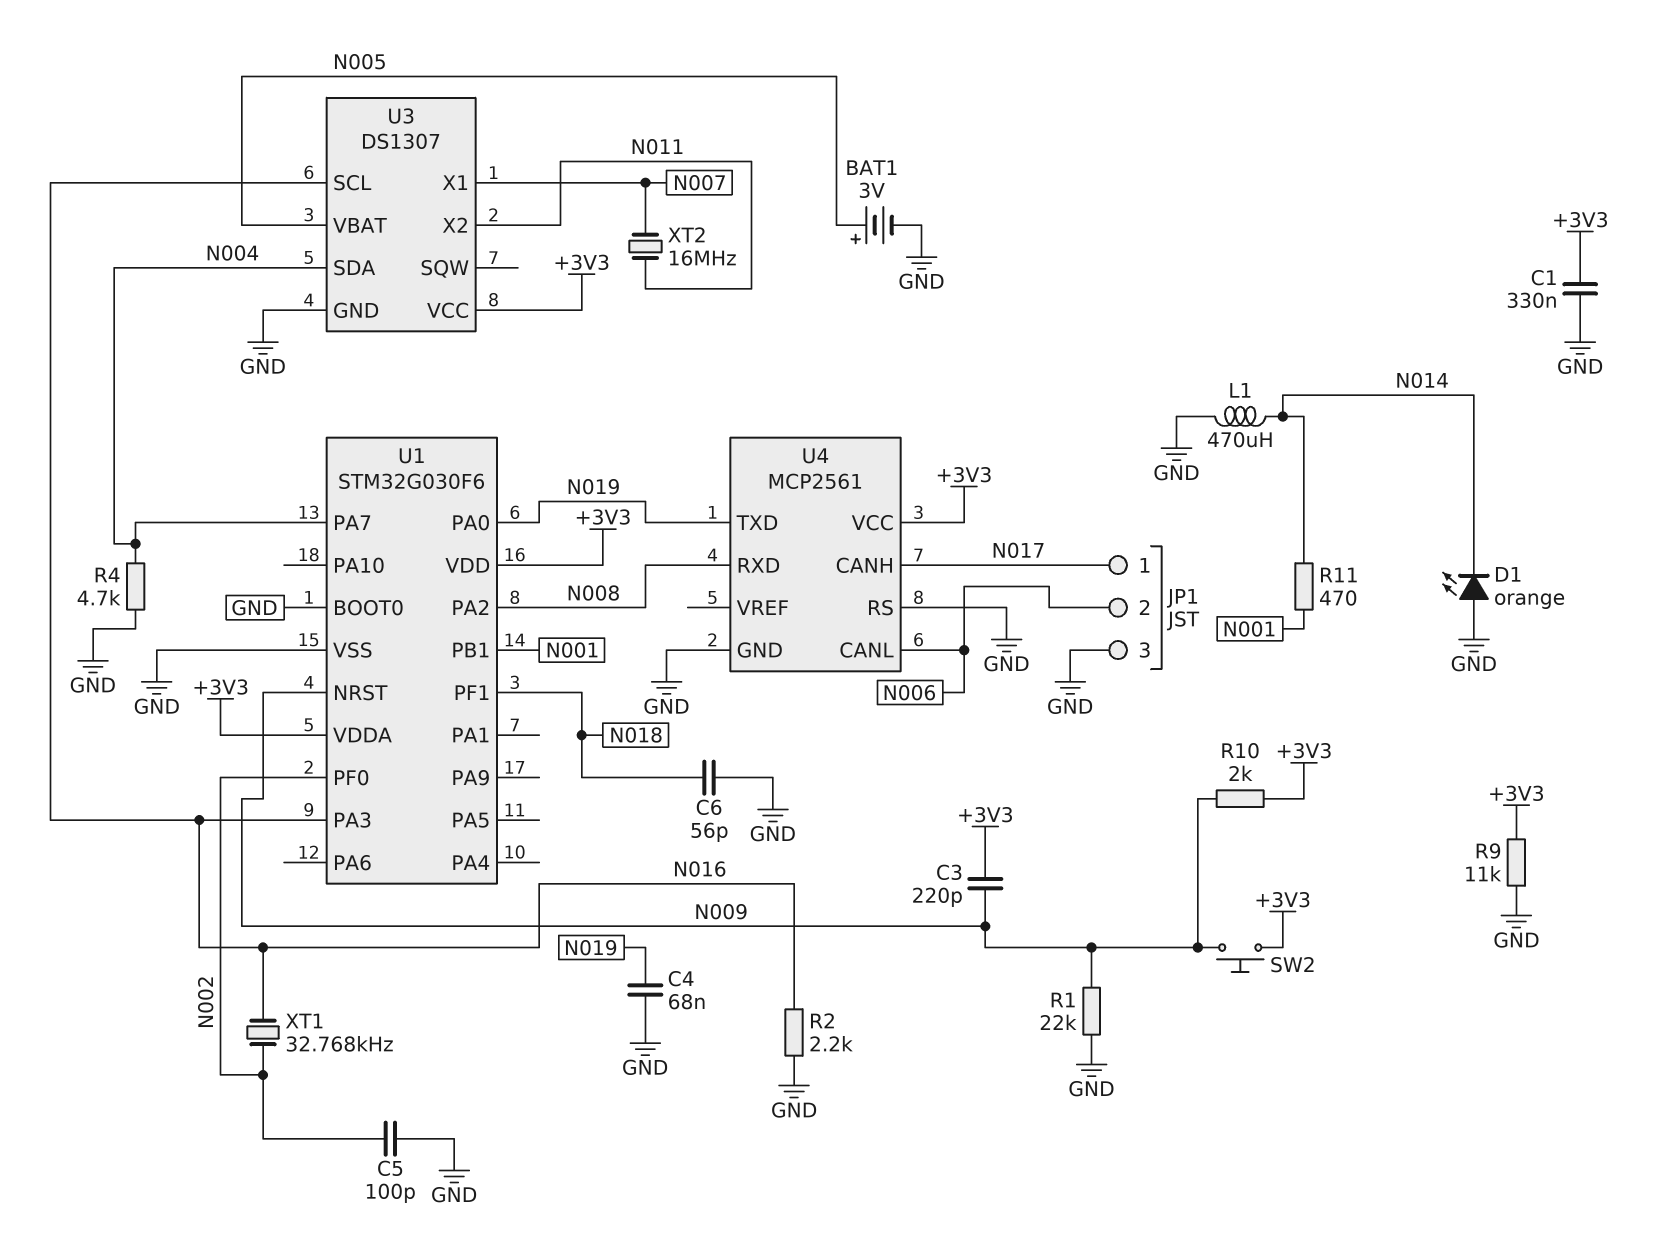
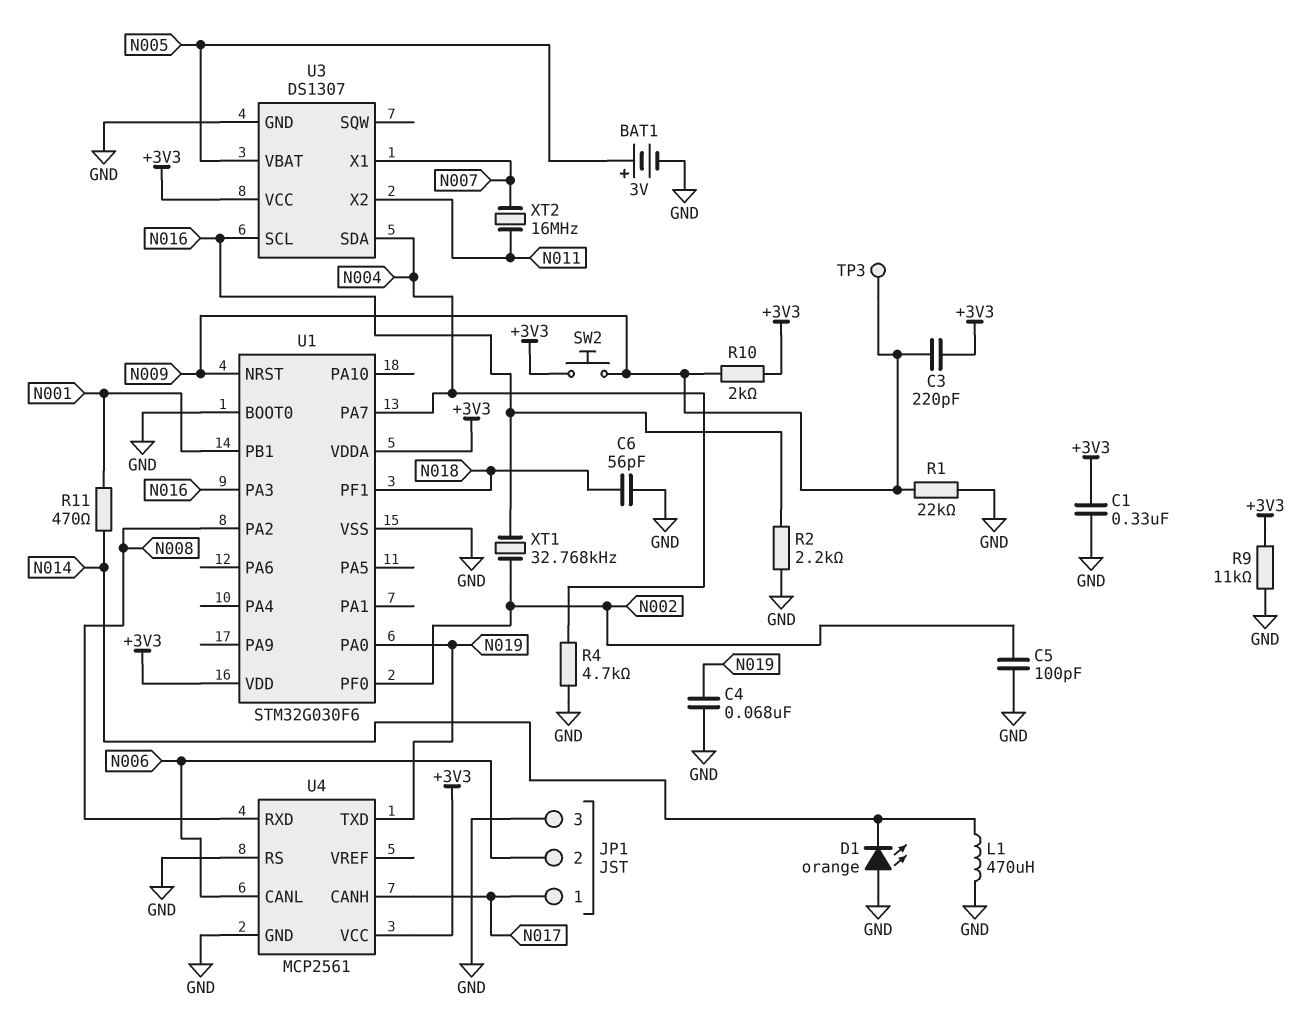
TP3: none -> test point (N009)

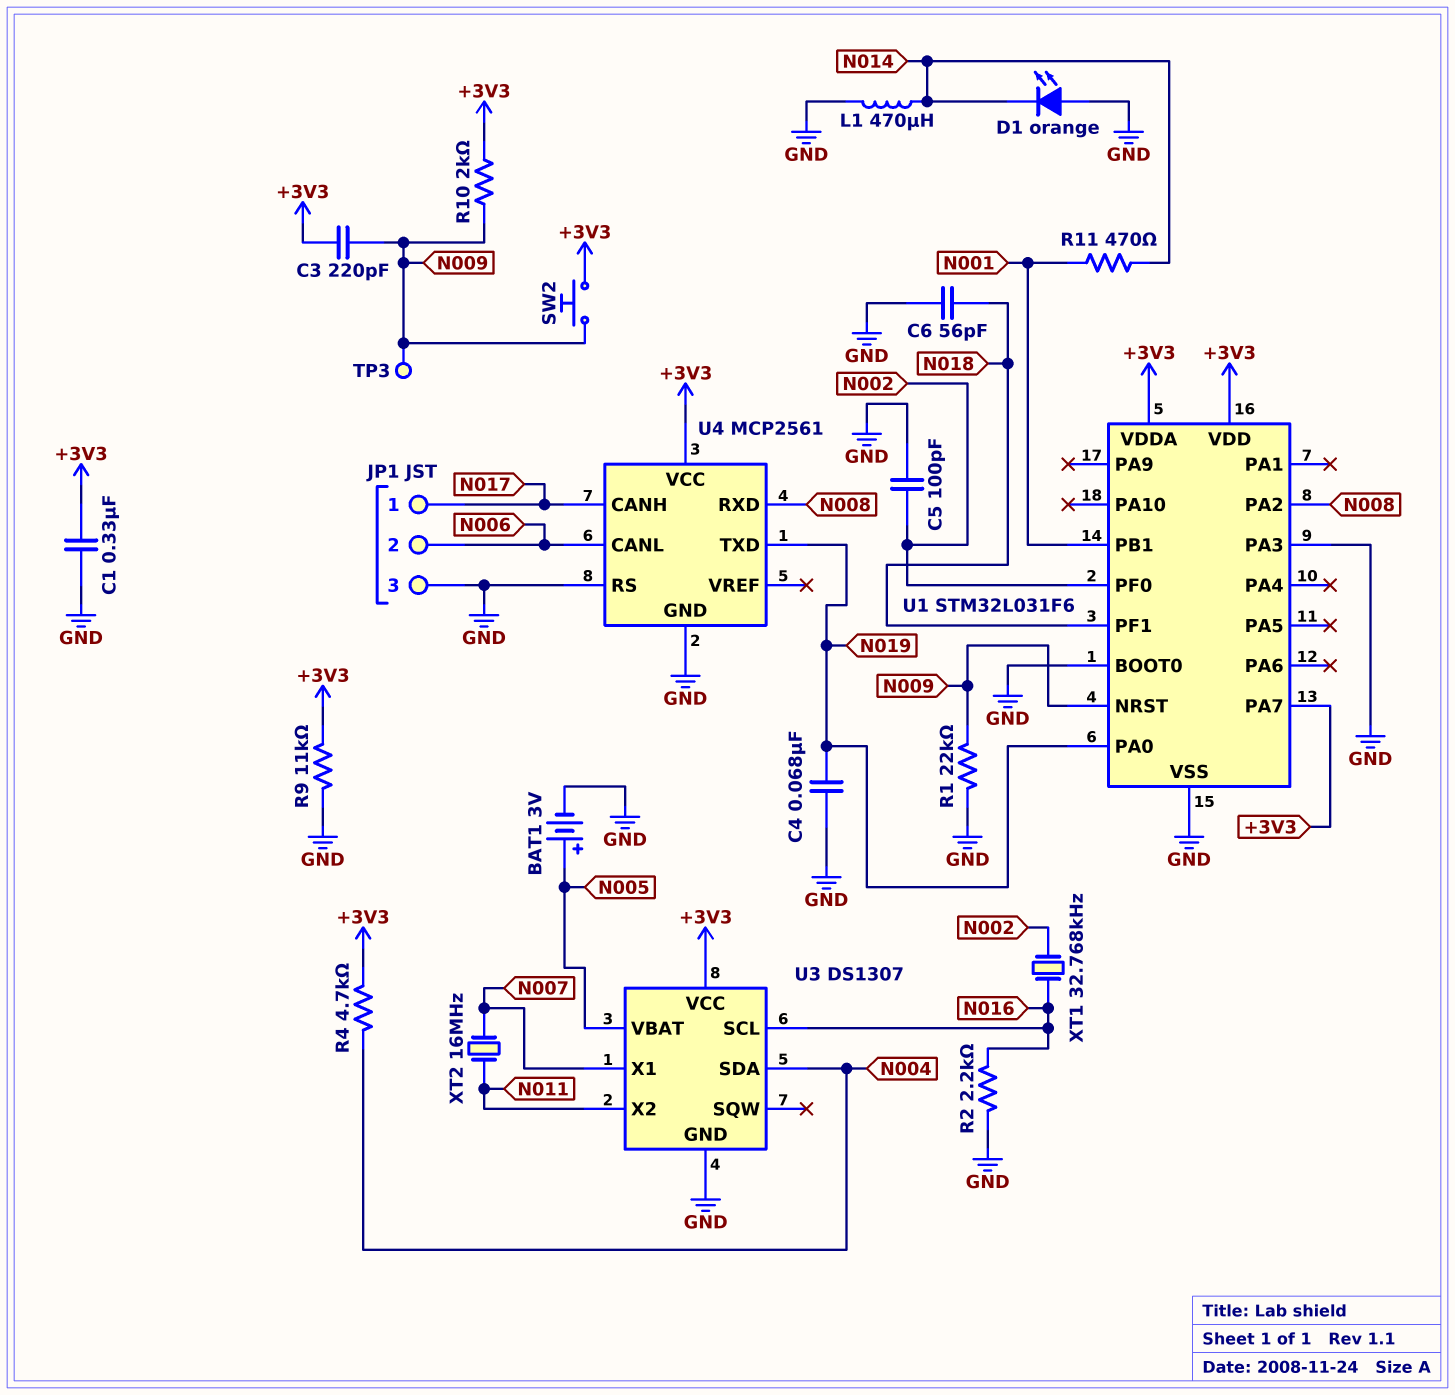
R4: 4.7k (GND, N004) -> 4.7k (+3V3, N004)
U1: STM32G030F6 -> STM32L031F6
U1 pin PA3: N016 -> GND
U1 pin PA7: N004 -> +3V3

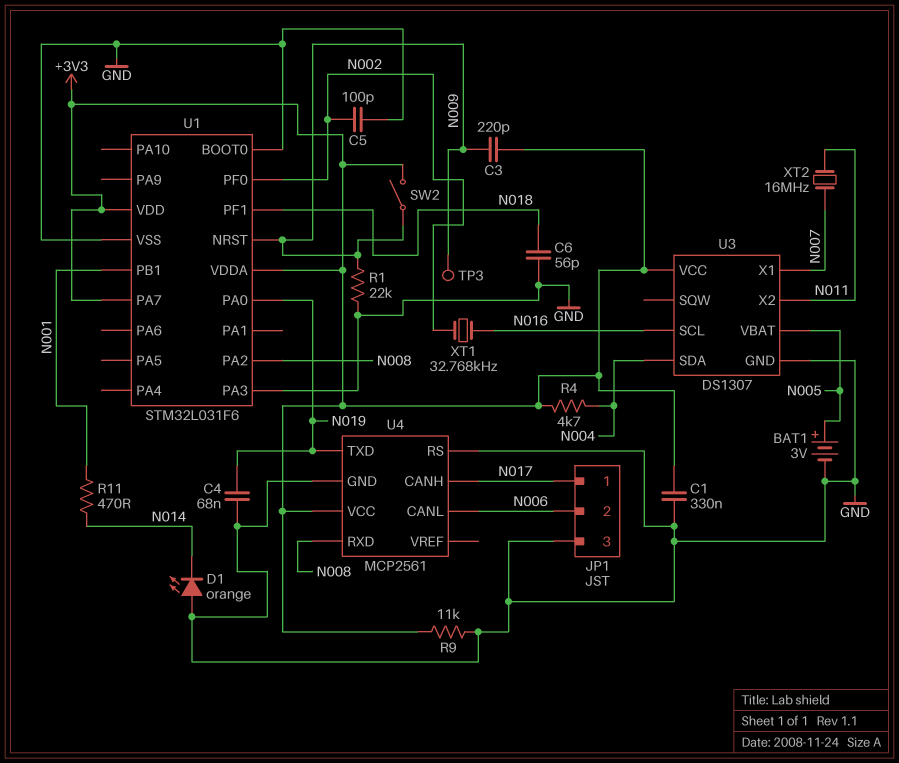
L1: 470uH (GND, N014) -> none
R2: 2.2k (GND, N016) -> none
R10: 2k (+3V3, N009) -> none
SW2: button (+3V3, N009) -> switch (+3V3, N009)

